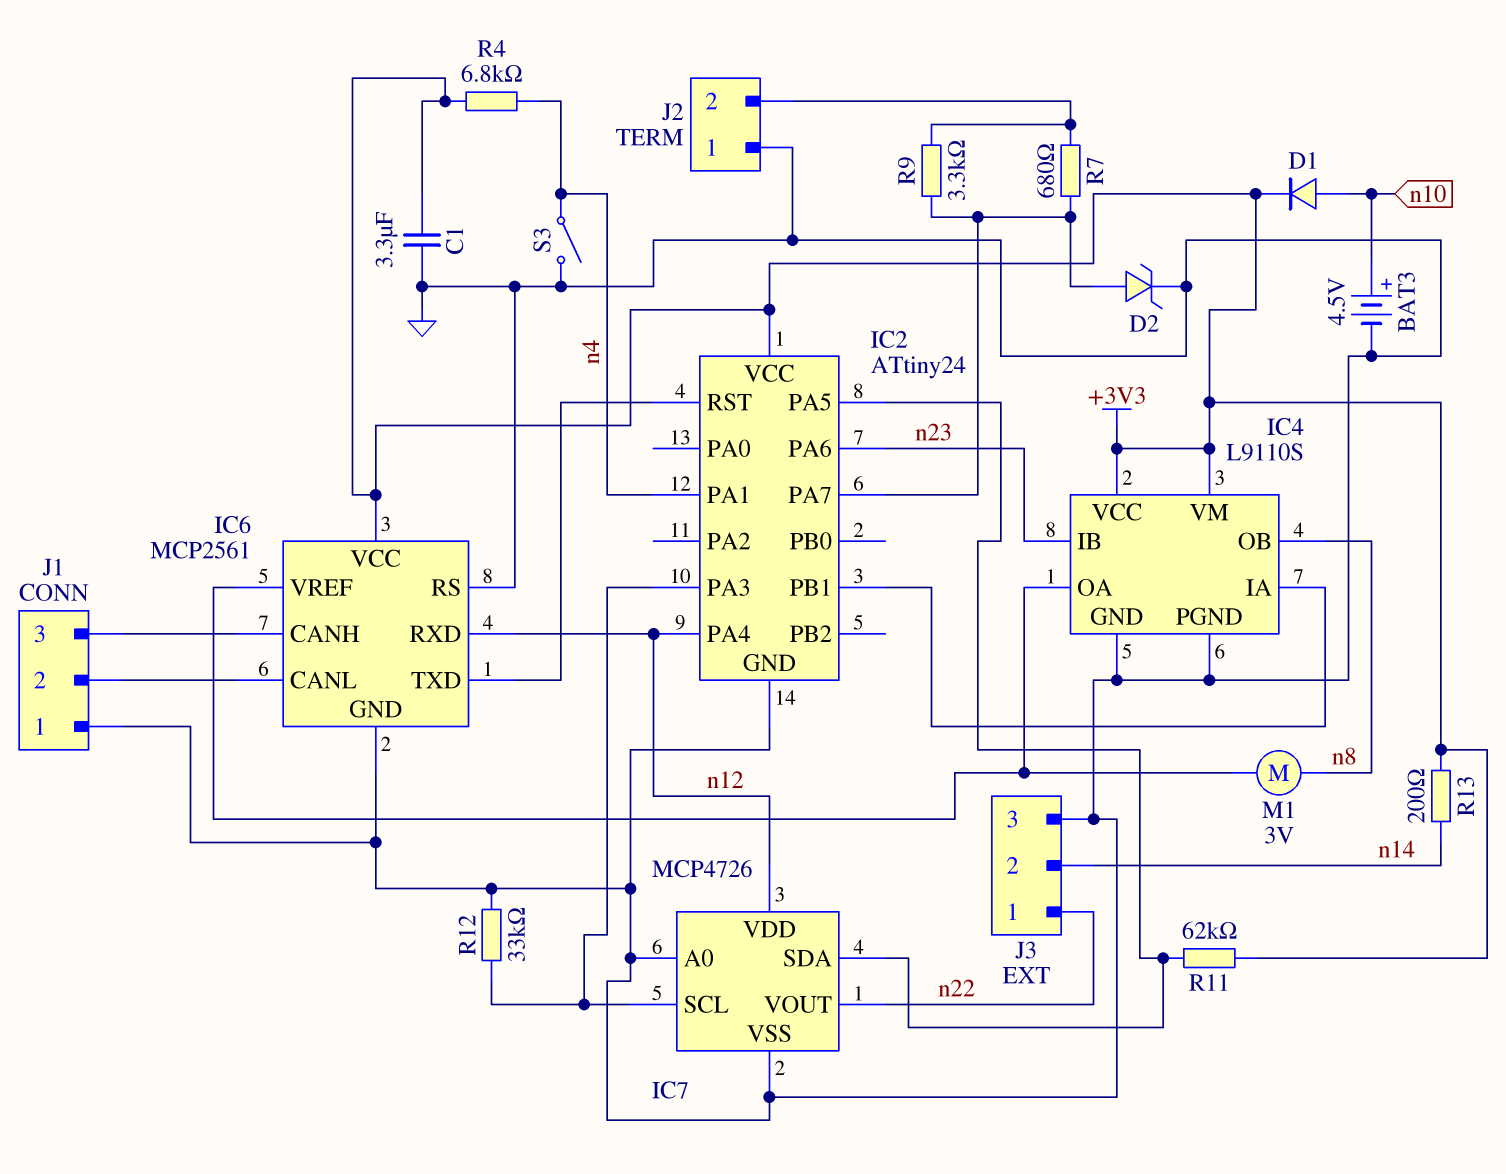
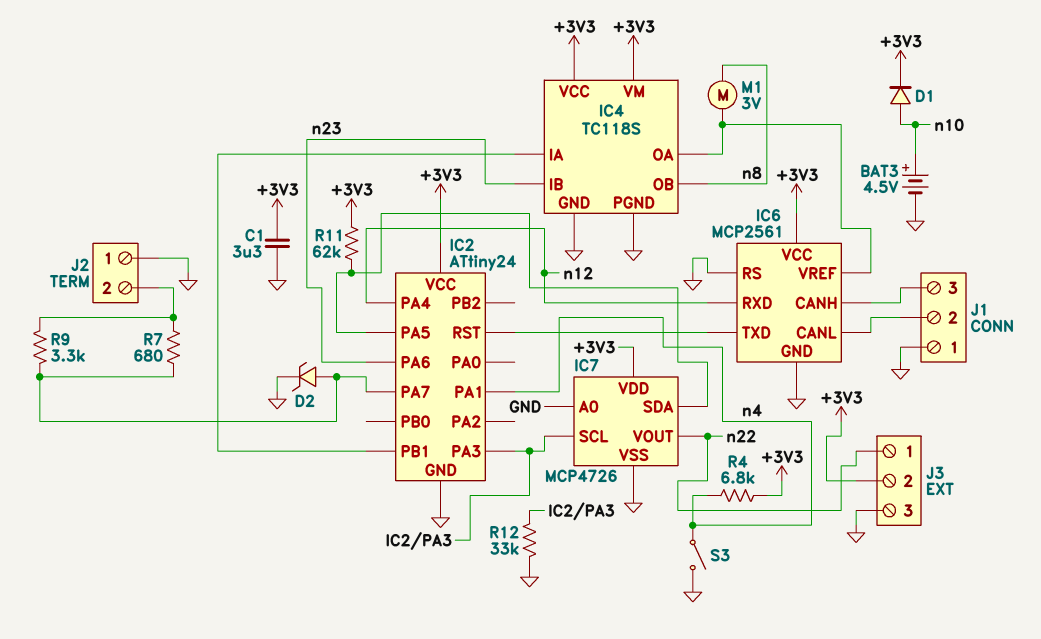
IC4: L9110S -> TC118S
IC7 pin VDD: n12 -> +3V3
J3 pin 2: n14 -> +3V3
R13: 200 (+3V3, n14) -> none

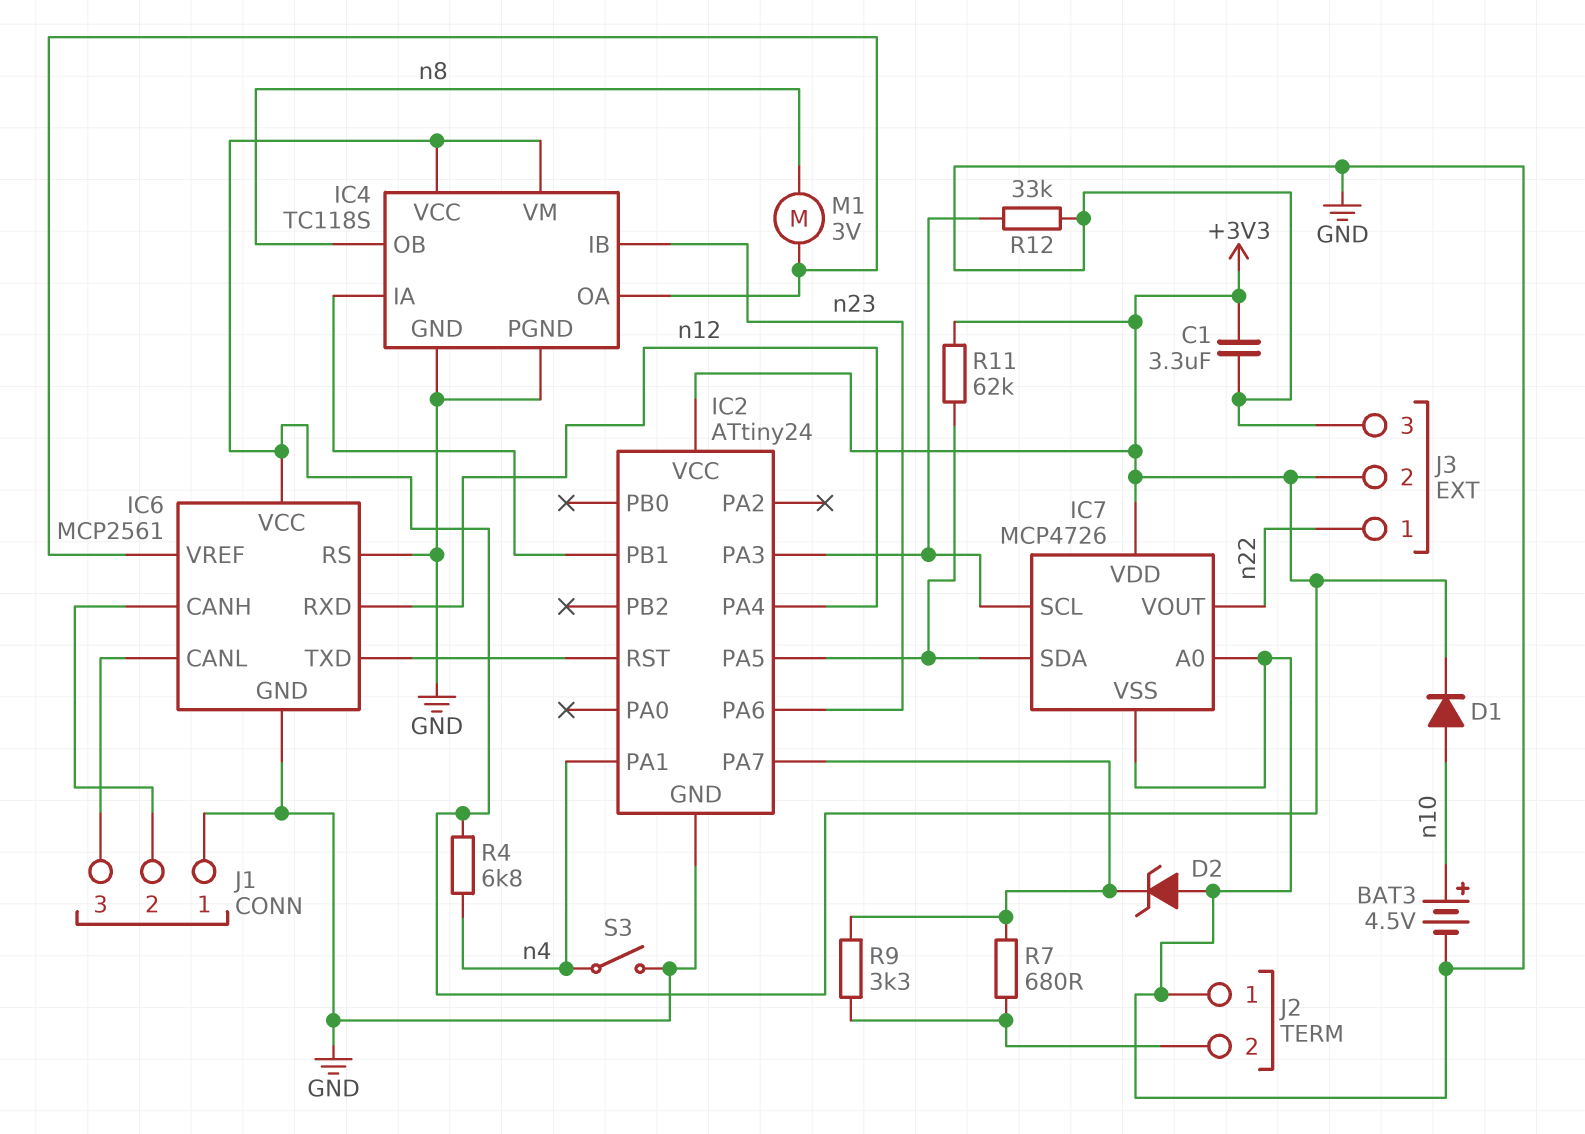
D2: zener (A IC2/PA7, K GND) -> zener (A GND, K IC2/PA7)
J1 pin 2: IC6/CANL -> IC6/CANH
J1 pin 3: IC6/CANH -> IC6/CANL

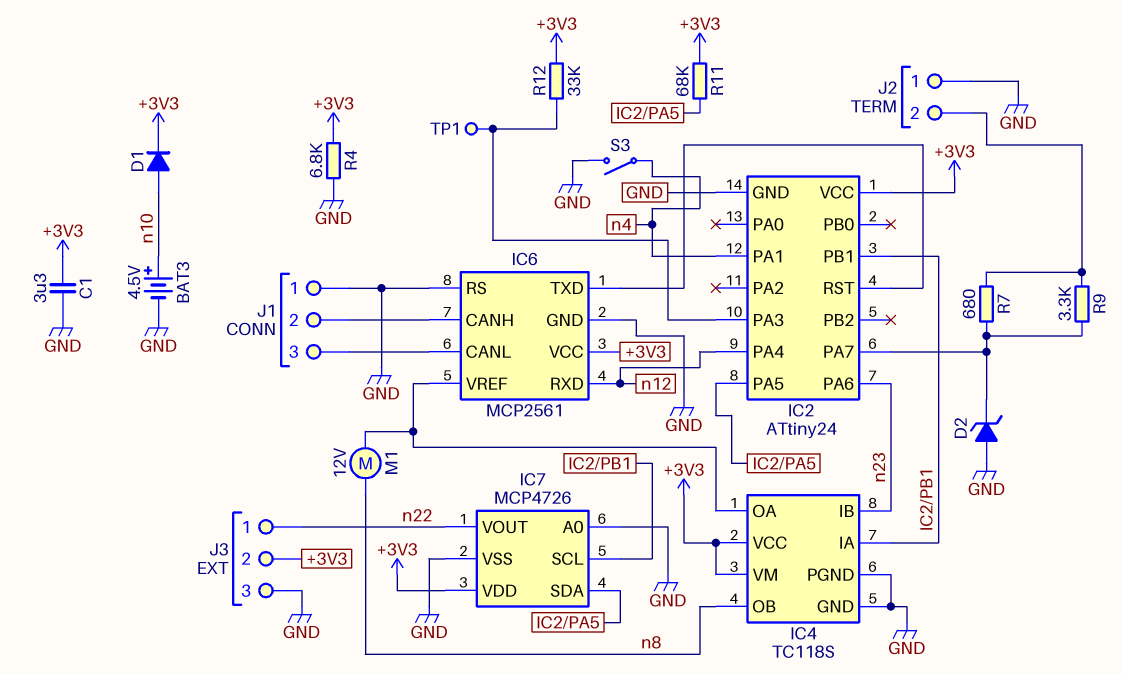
IC7 pin SCL: IC2/PA3 -> IC2/PB1
M1: motor 3V (IC4/OA, n8) -> motor 12V (IC4/OA, n8)
R4: 6.8k (+3V3, n4) -> 6.8k (+3V3, GND)
R11: 62k (+3V3, IC2/PA5) -> 68k (+3V3, IC2/PA5)
R12: 33k (GND, IC2/PA3) -> 33k (+3V3, IC2/PA3)
TP1: none -> test point (IC2/PA3)

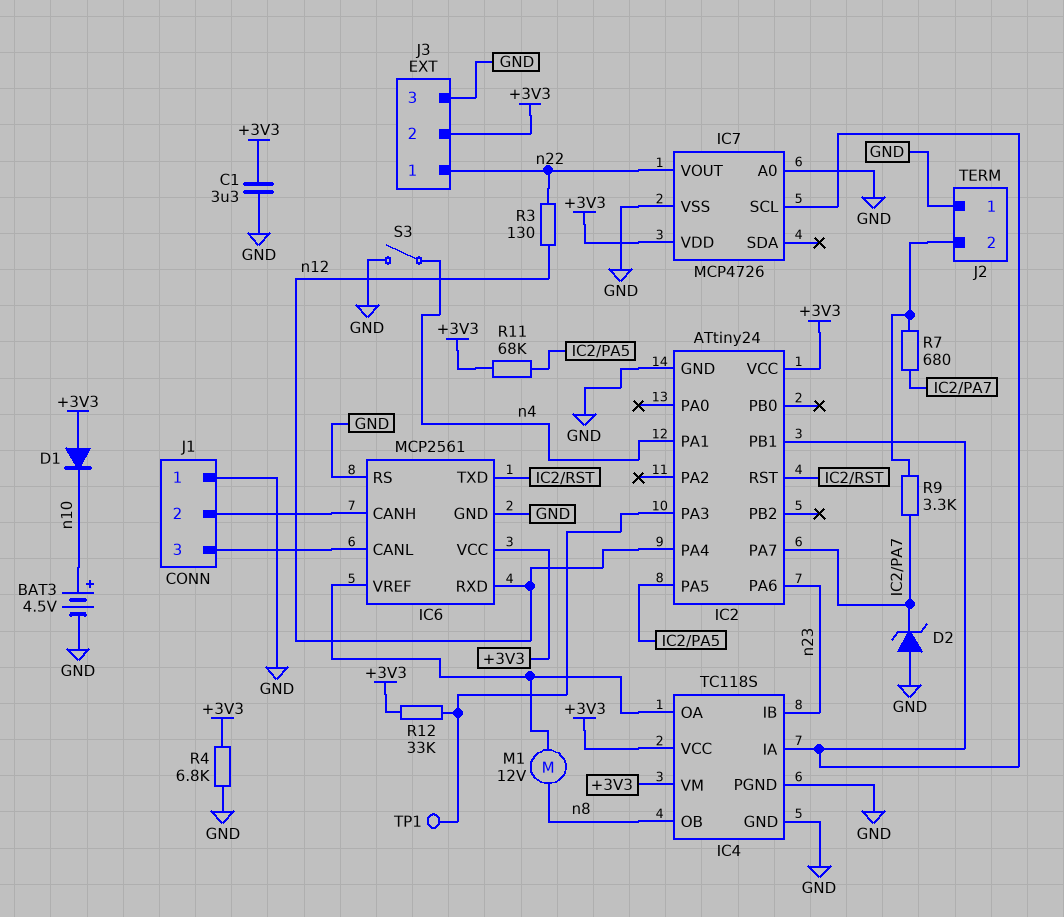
D1: diode (A n10, K +3V3) -> diode (A +3V3, K n10)
IC7 pin SDA: IC2/PA5 -> none
R3: none -> 130 (n12, n22)

